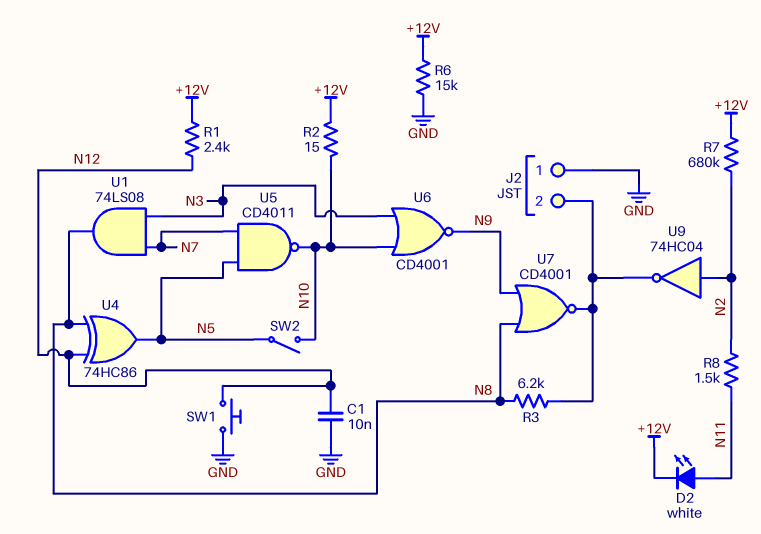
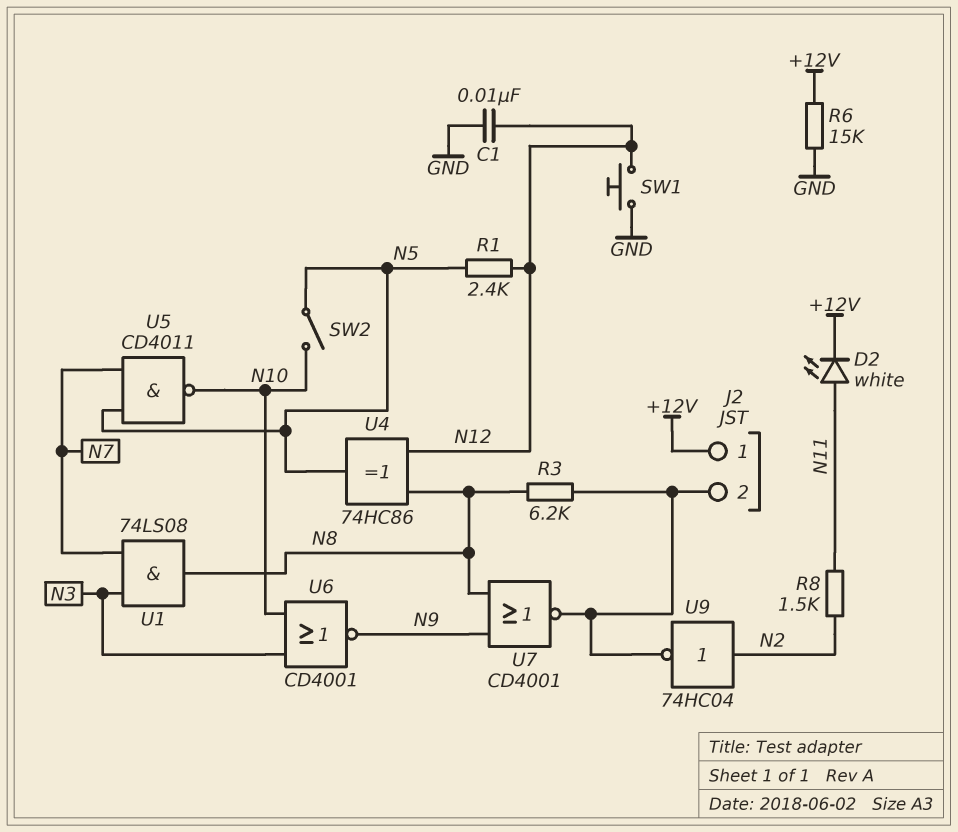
J2 pin 1: GND -> +12V
R1: 2.4k (+12V, N12) -> 2.4k (N5, N12)
R2: 15 (+12V, N10) -> none
R7: 680k (+12V, N2) -> none

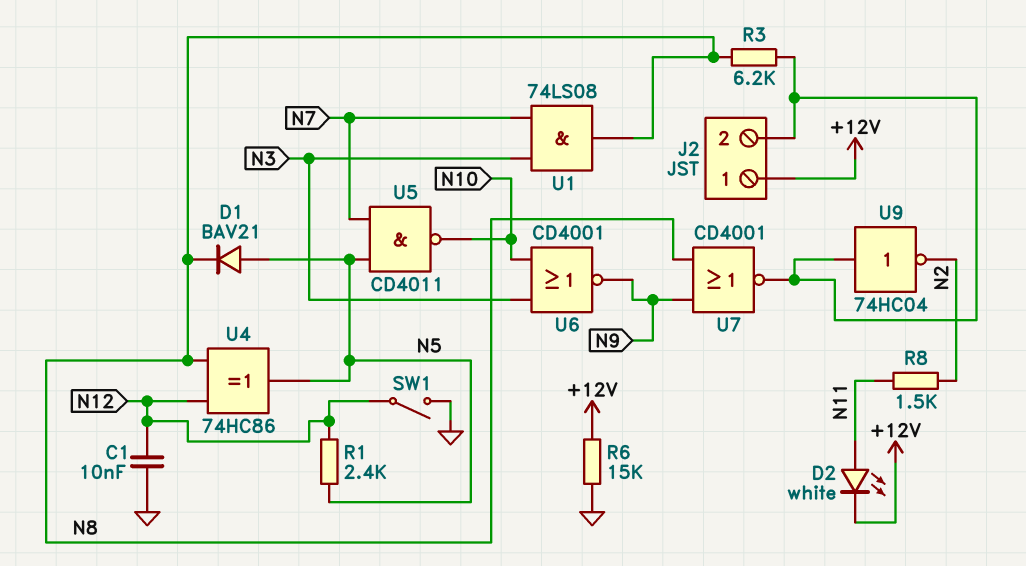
D1: none -> diode BAV21 (A N5, K N8)
SW1: button (GND, N12) -> switch (GND, N12)
SW2: switch (N5, N10) -> none
U9: NOT 74HC04 (in N2, out J2/2) -> NOT 74HC04 (in J2/2, out N2)

